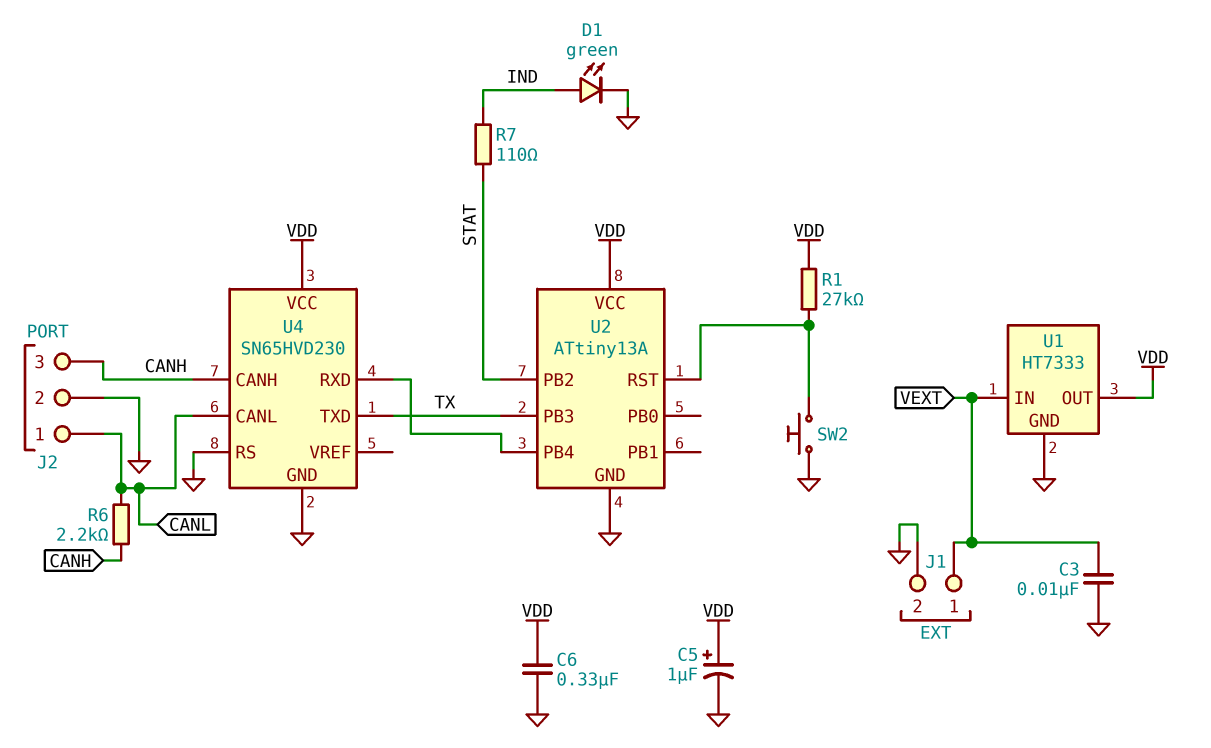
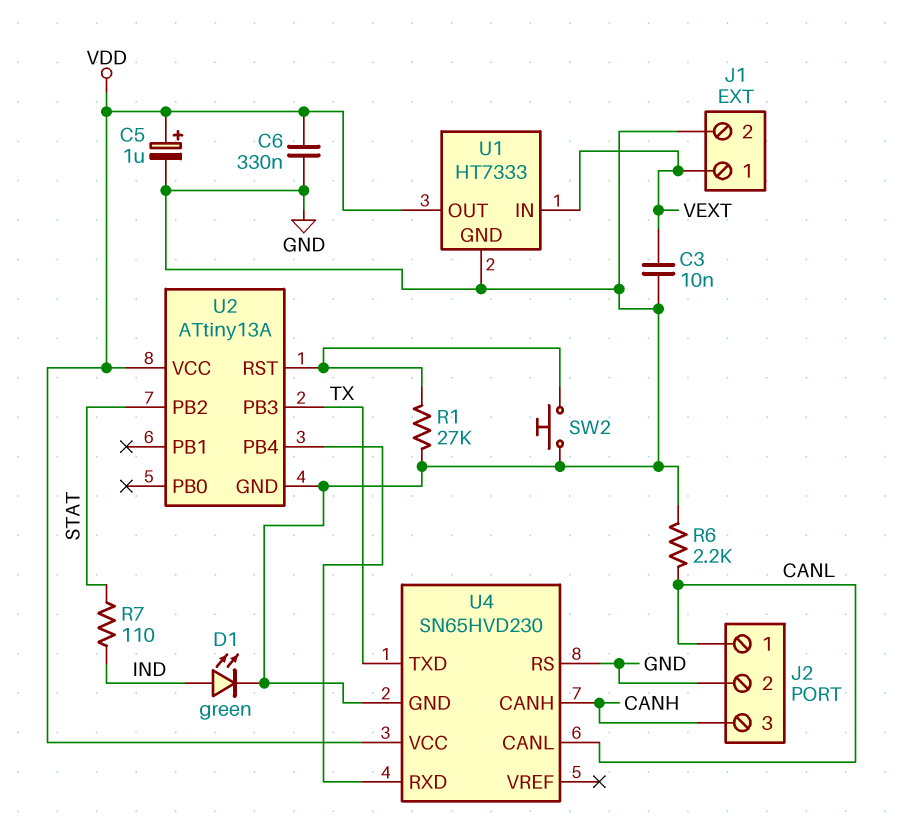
R1: 27k (U2/RST, VDD) -> 27k (GND, U2/RST)
R6: 2.2k (CANH, CANL) -> 2.2k (CANL, GND)

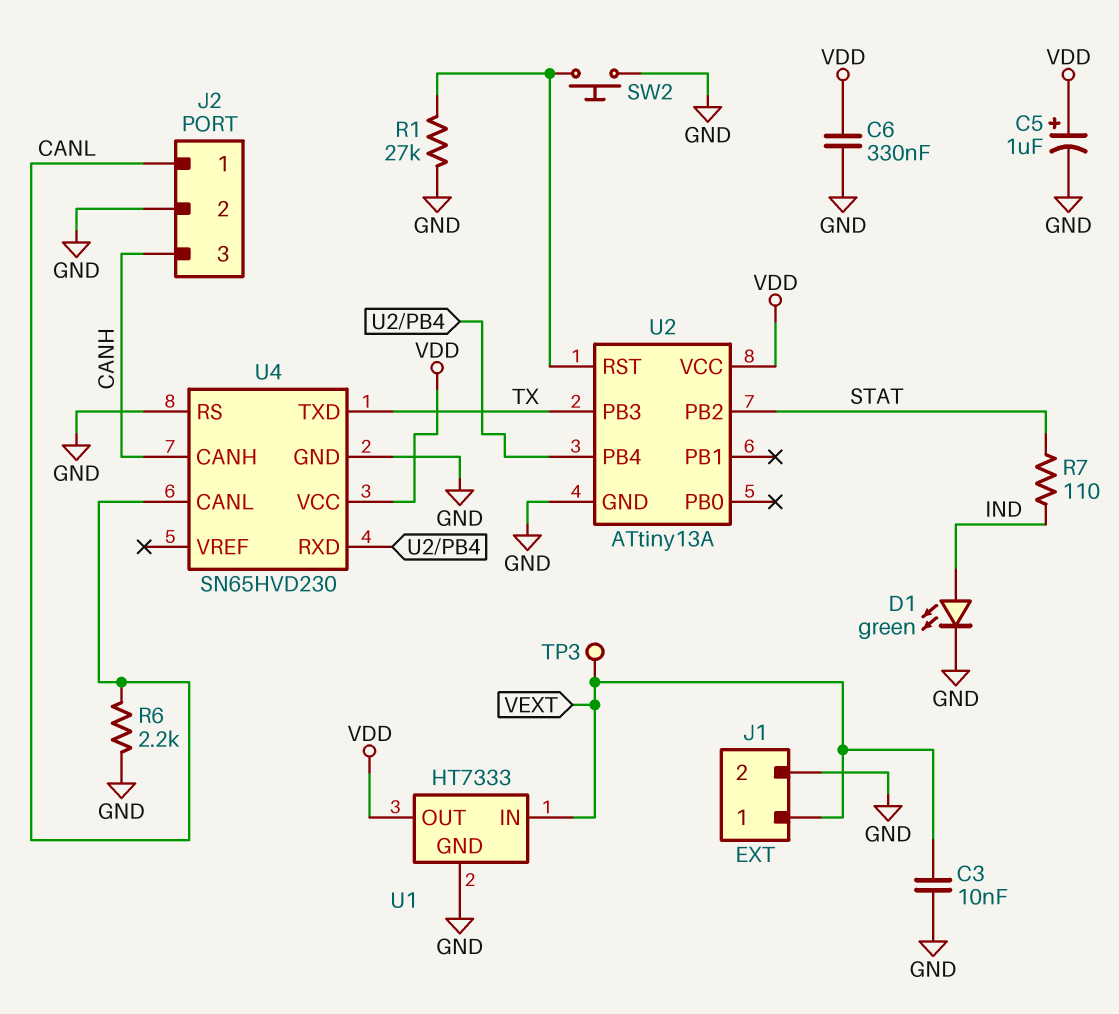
TP3: none -> test point (VEXT)

